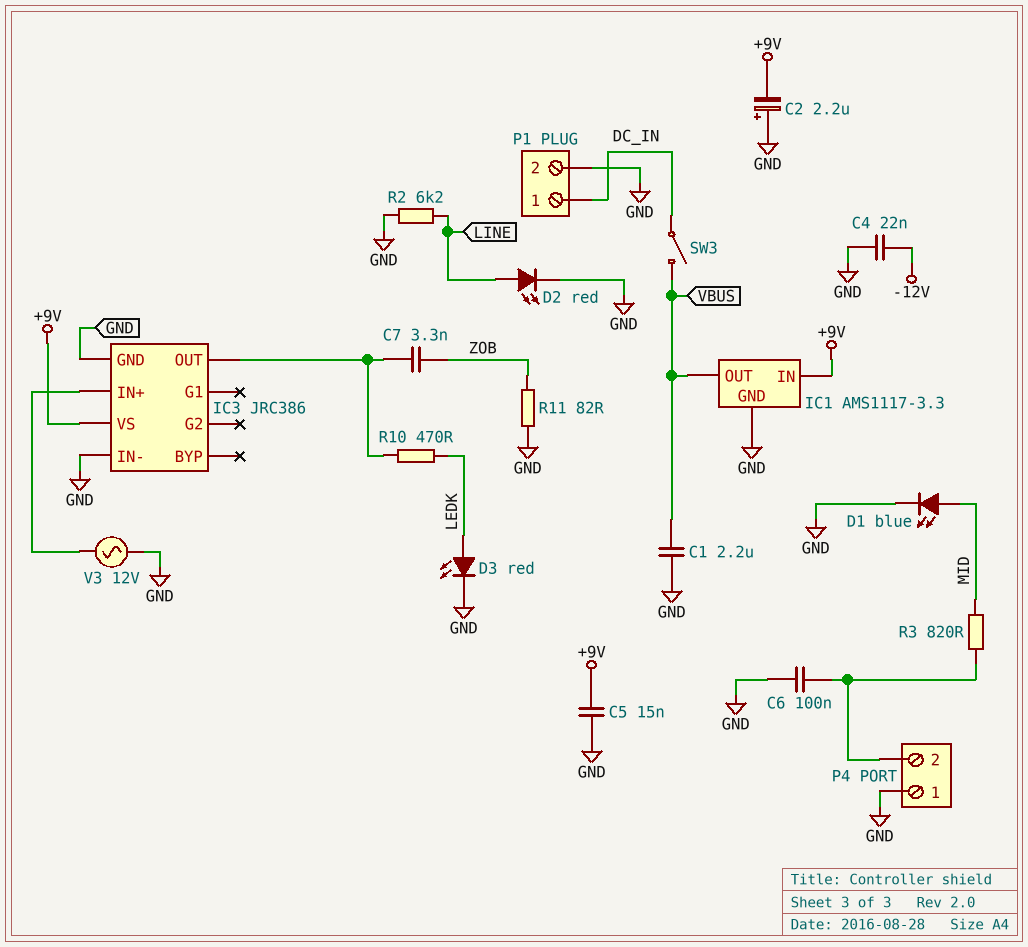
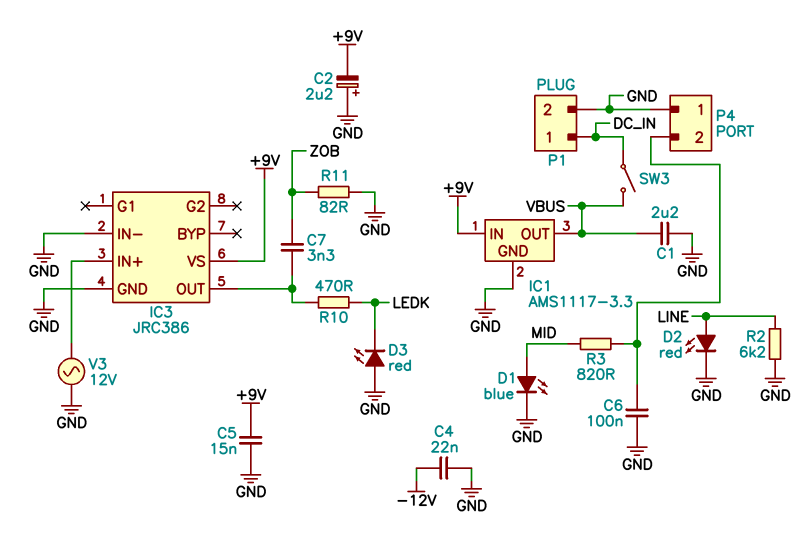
D3: LED red (A LEDK, K GND) -> LED red (A GND, K LEDK)

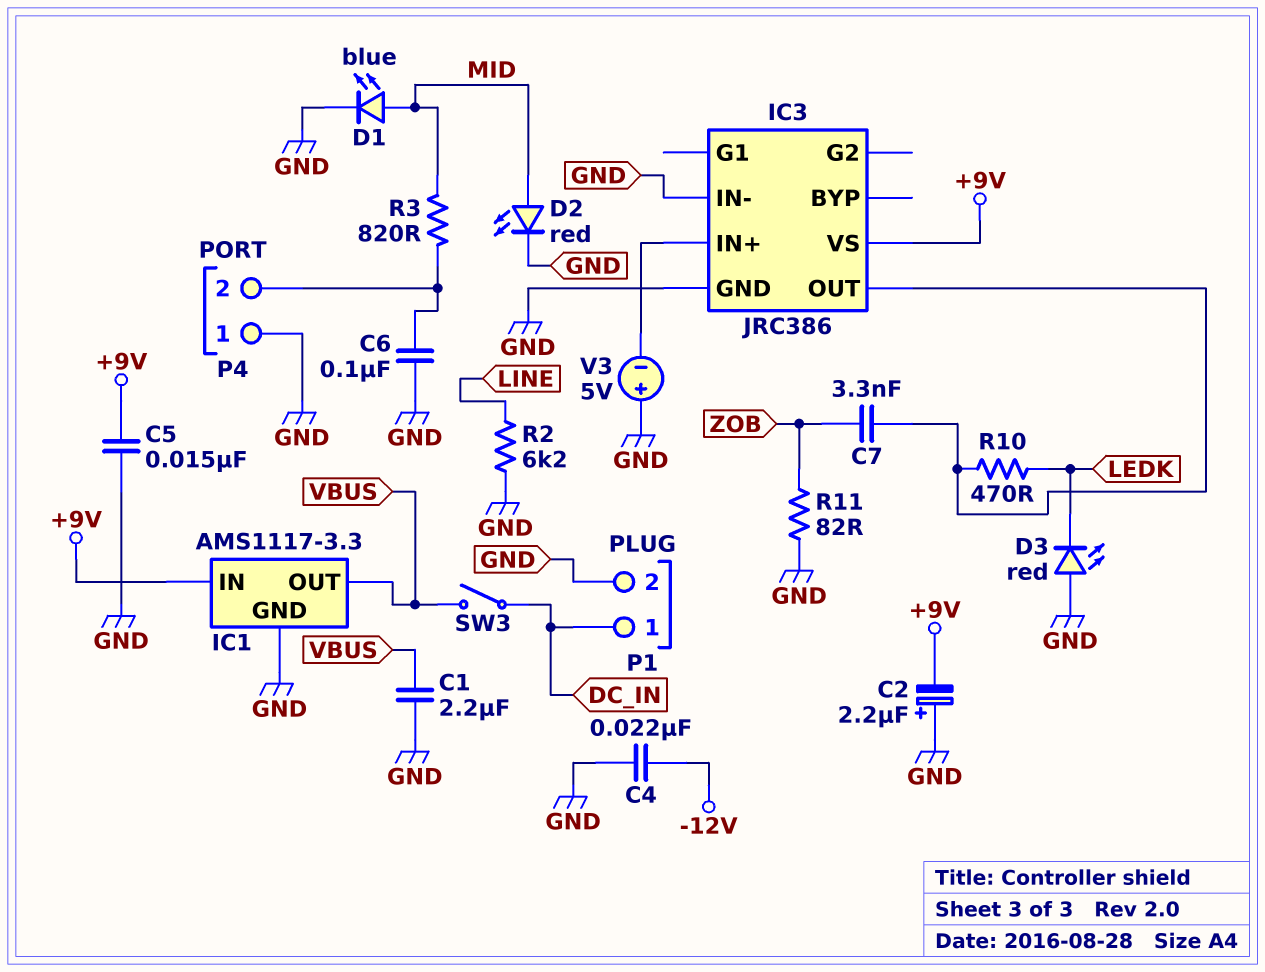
D2: LED red (A LINE, K GND) -> LED red (A MID, K GND)
V3: AC 12V (GND, IC3/IN+) -> 5V (plus GND, minus IC3/IN+)

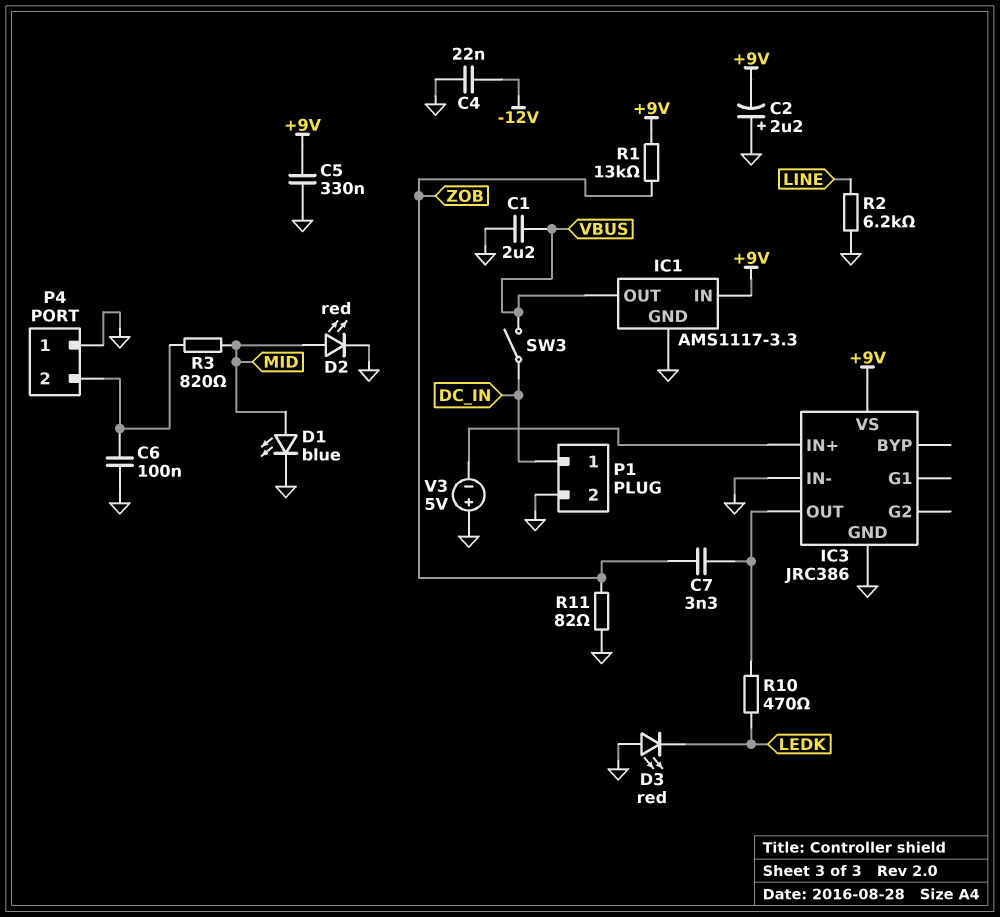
C5: 15nF (+9V, GND) -> 330nF (+9V, GND)
R1: none -> 13k (+9V, ZOB)

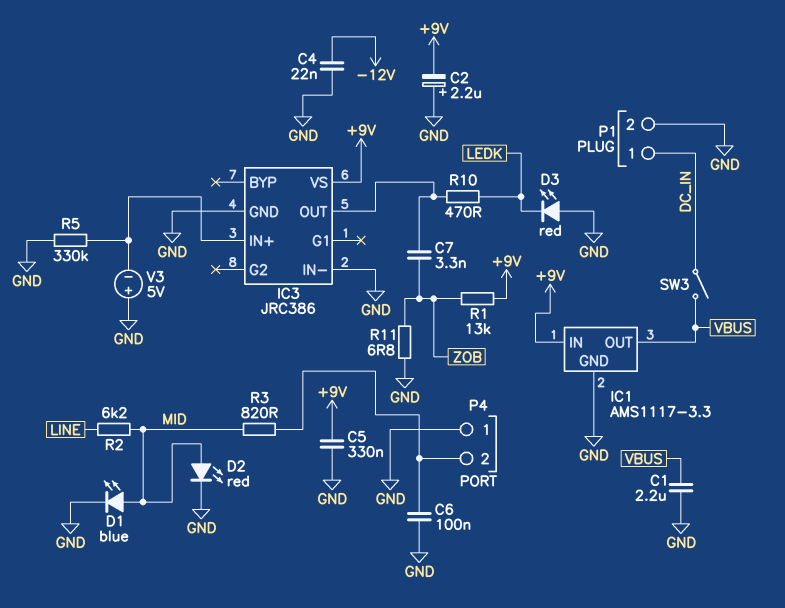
R2: 6.2k (GND, LINE) -> 6.2k (LINE, MID)
R5: none -> 330k (GND, IC3/IN+)
R11: 82 (GND, ZOB) -> 6.8 (GND, ZOB)

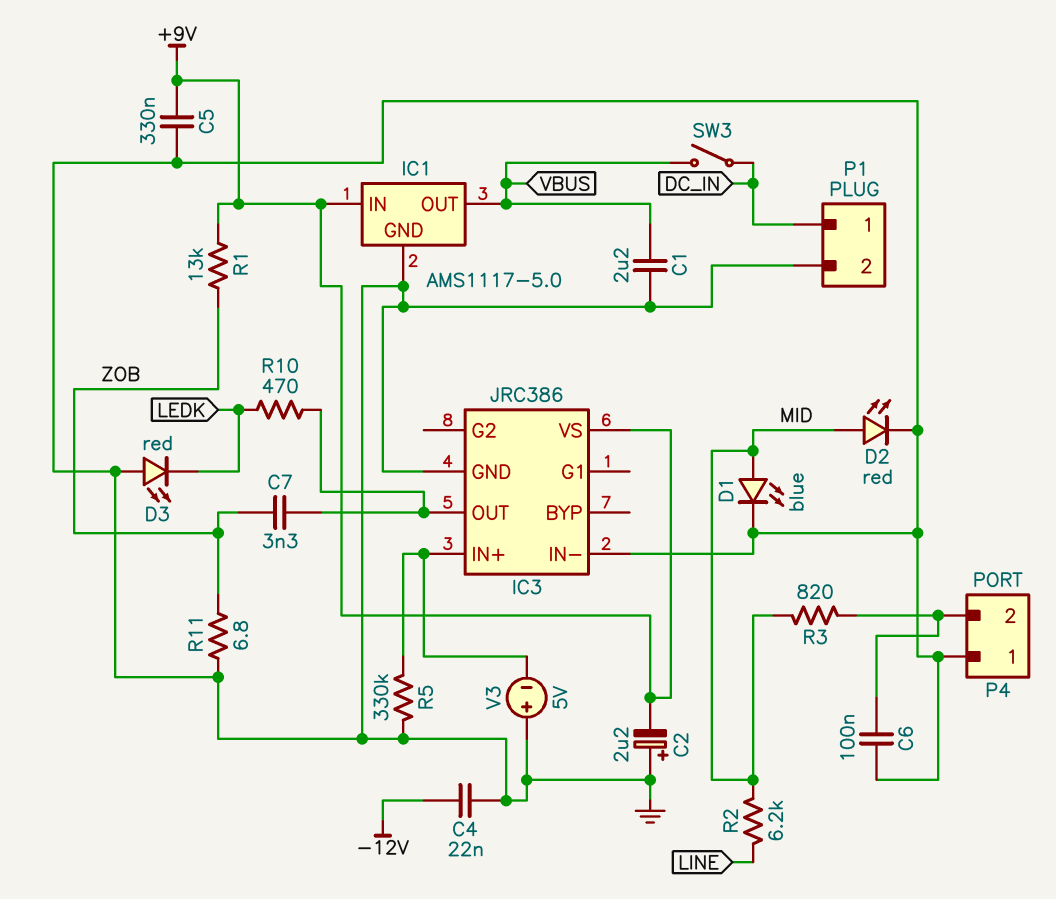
IC1: AMS1117-3.3 -> AMS1117-5.0

